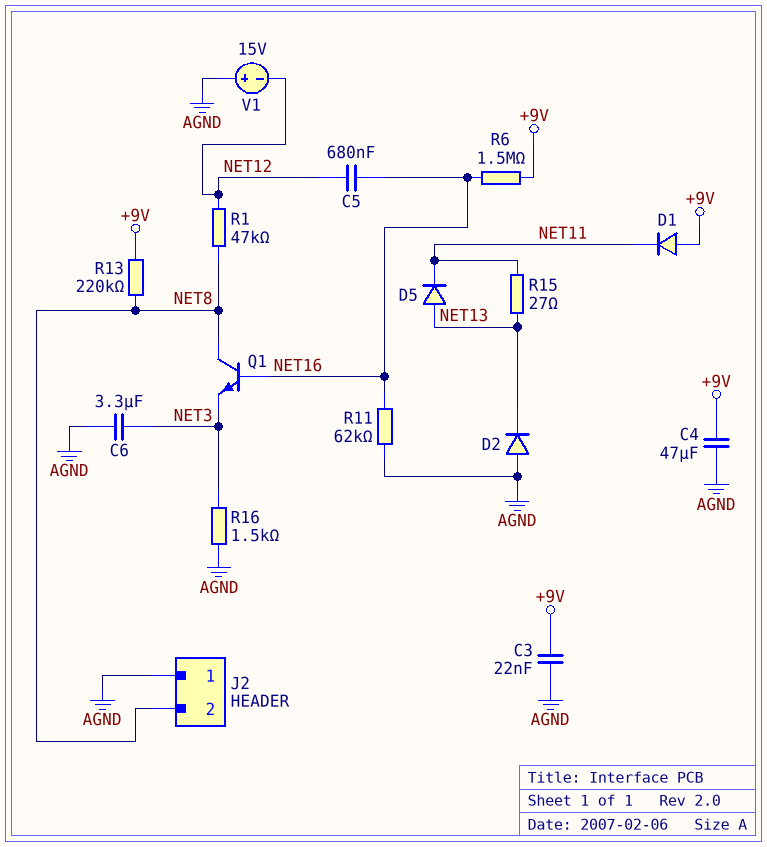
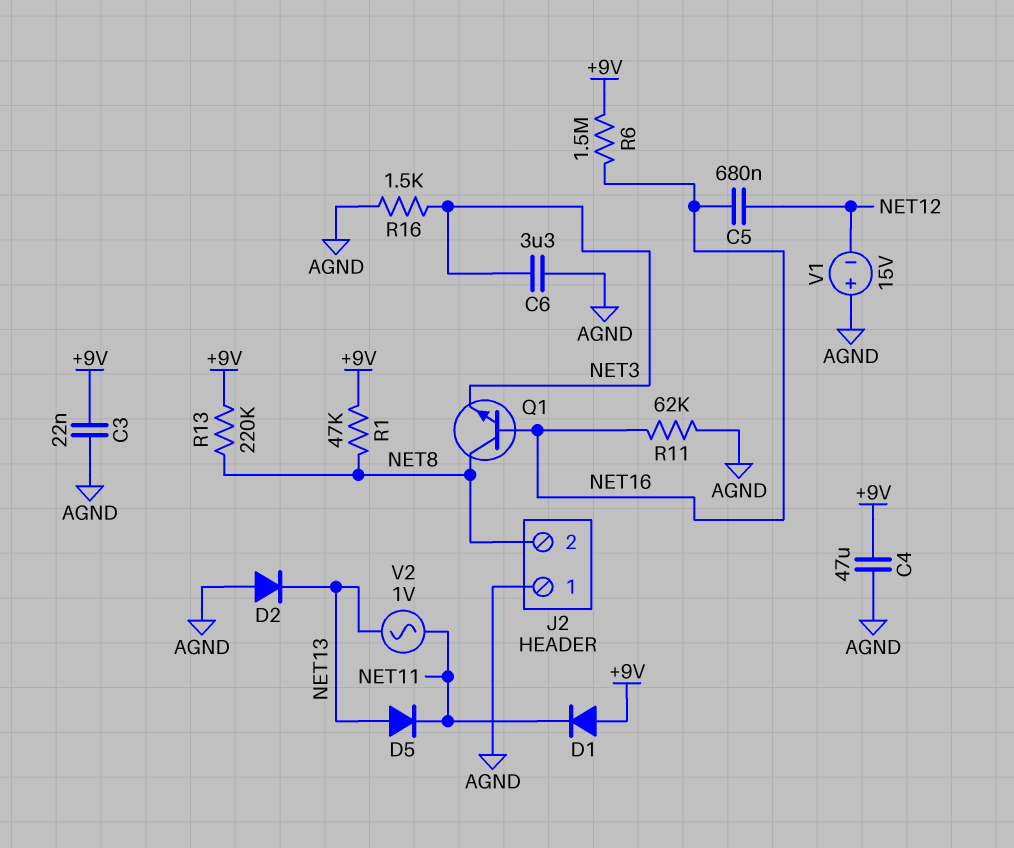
R1: 47k (NET8, NET12) -> 47k (+9V, NET8)
R15: 27 (NET11, NET13) -> none
V2: none -> AC 1V (NET11, NET13)

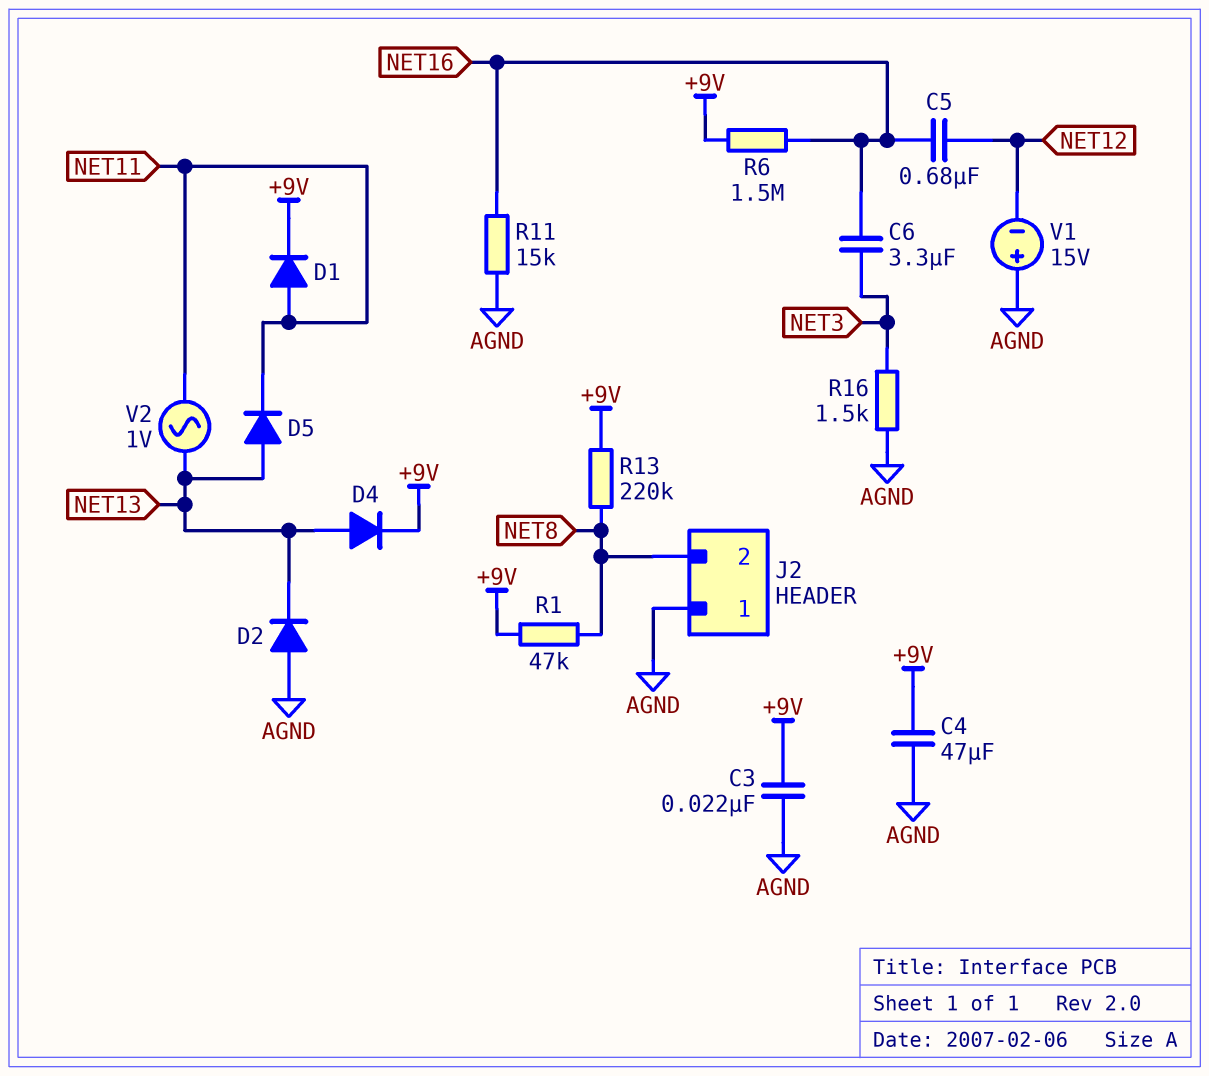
C6: 3.3uF (AGND, NET3) -> 3.3uF (NET3, NET16)
D1: diode (A +9V, K NET11) -> diode (A NET11, K +9V)
D4: none -> diode (A NET13, K +9V)
Q1: NPN (B NET16, C NET8, E NET3) -> none
R11: 62k (AGND, NET16) -> 15k (AGND, NET16)

